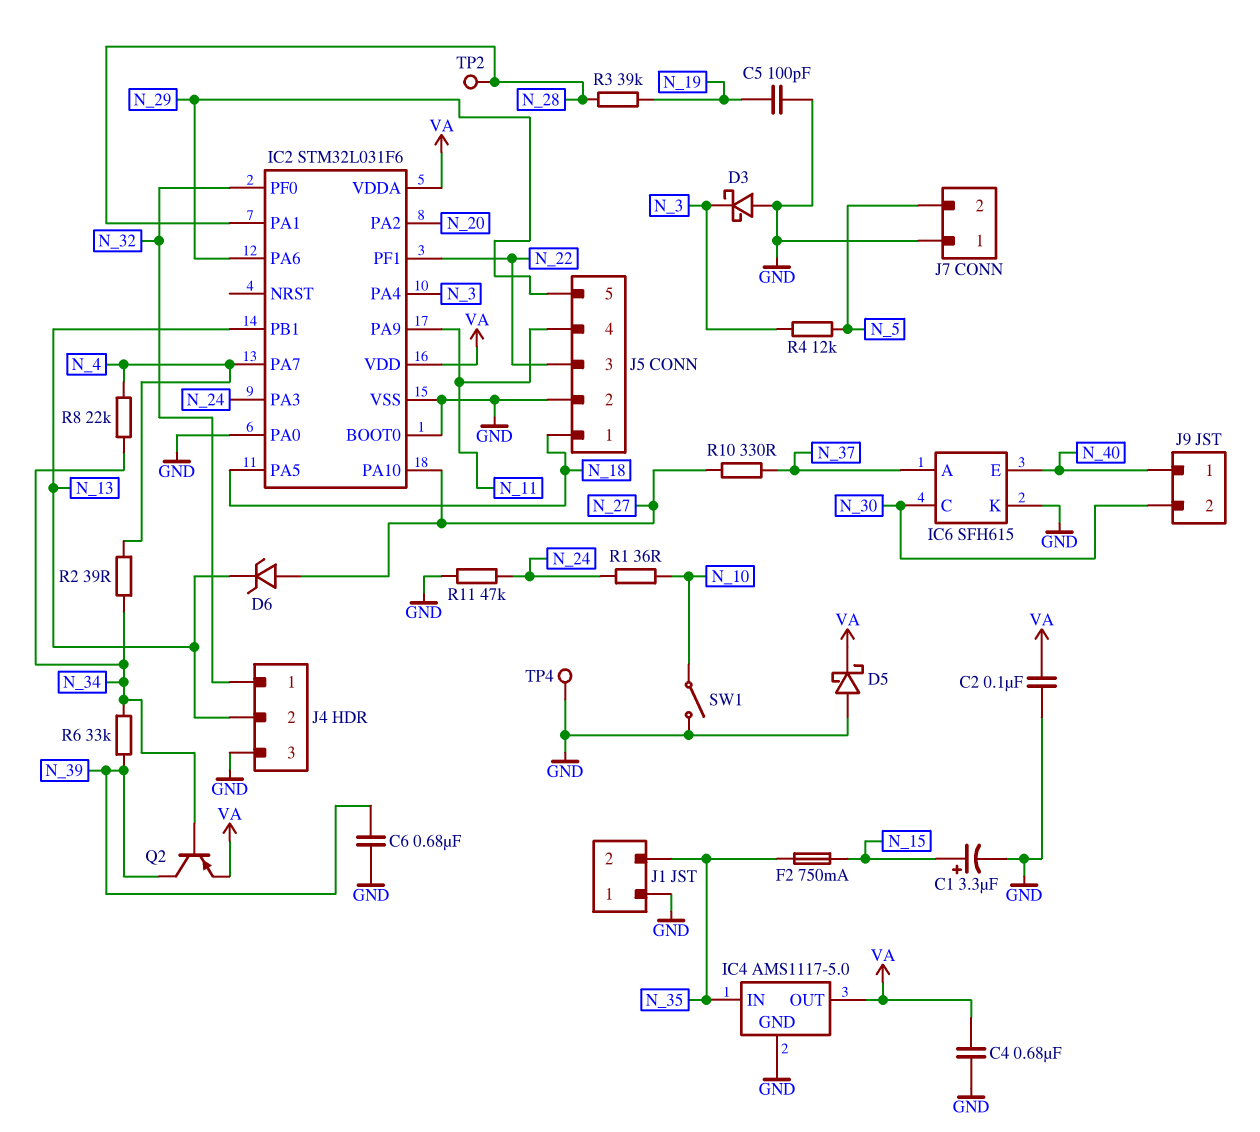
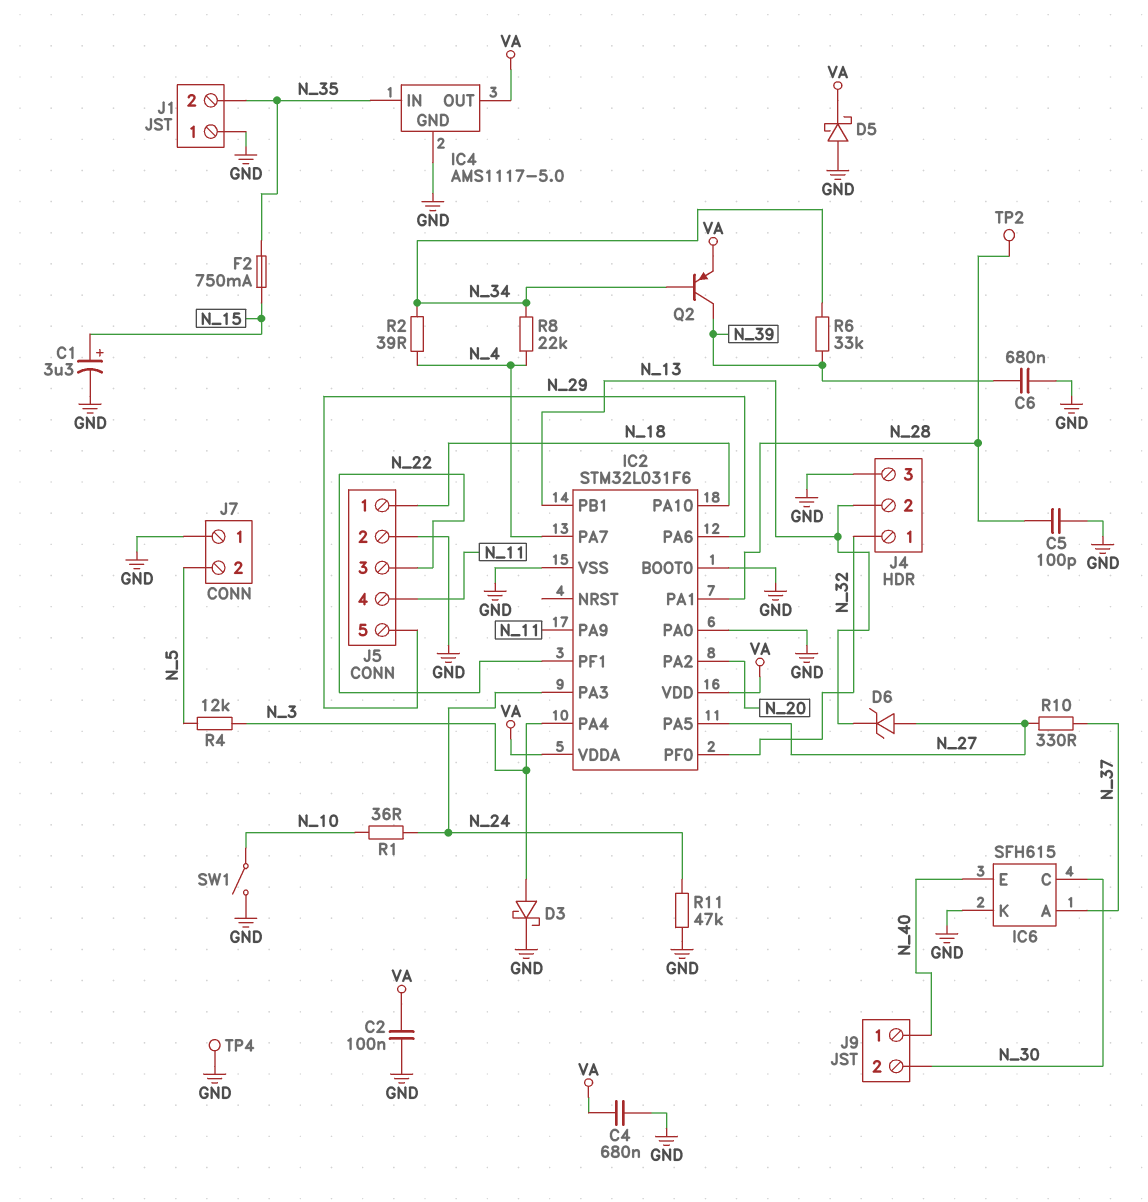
C5: 100pF (GND, N_19) -> 100pF (GND, N_28)
D3: schottky (A GND, K N_3) -> schottky (A N_3, K GND)
IC2 pin PA5: N_18 -> N_27
IC2 pin PA10: N_27 -> N_18
R3: 39k (N_19, N_28) -> none

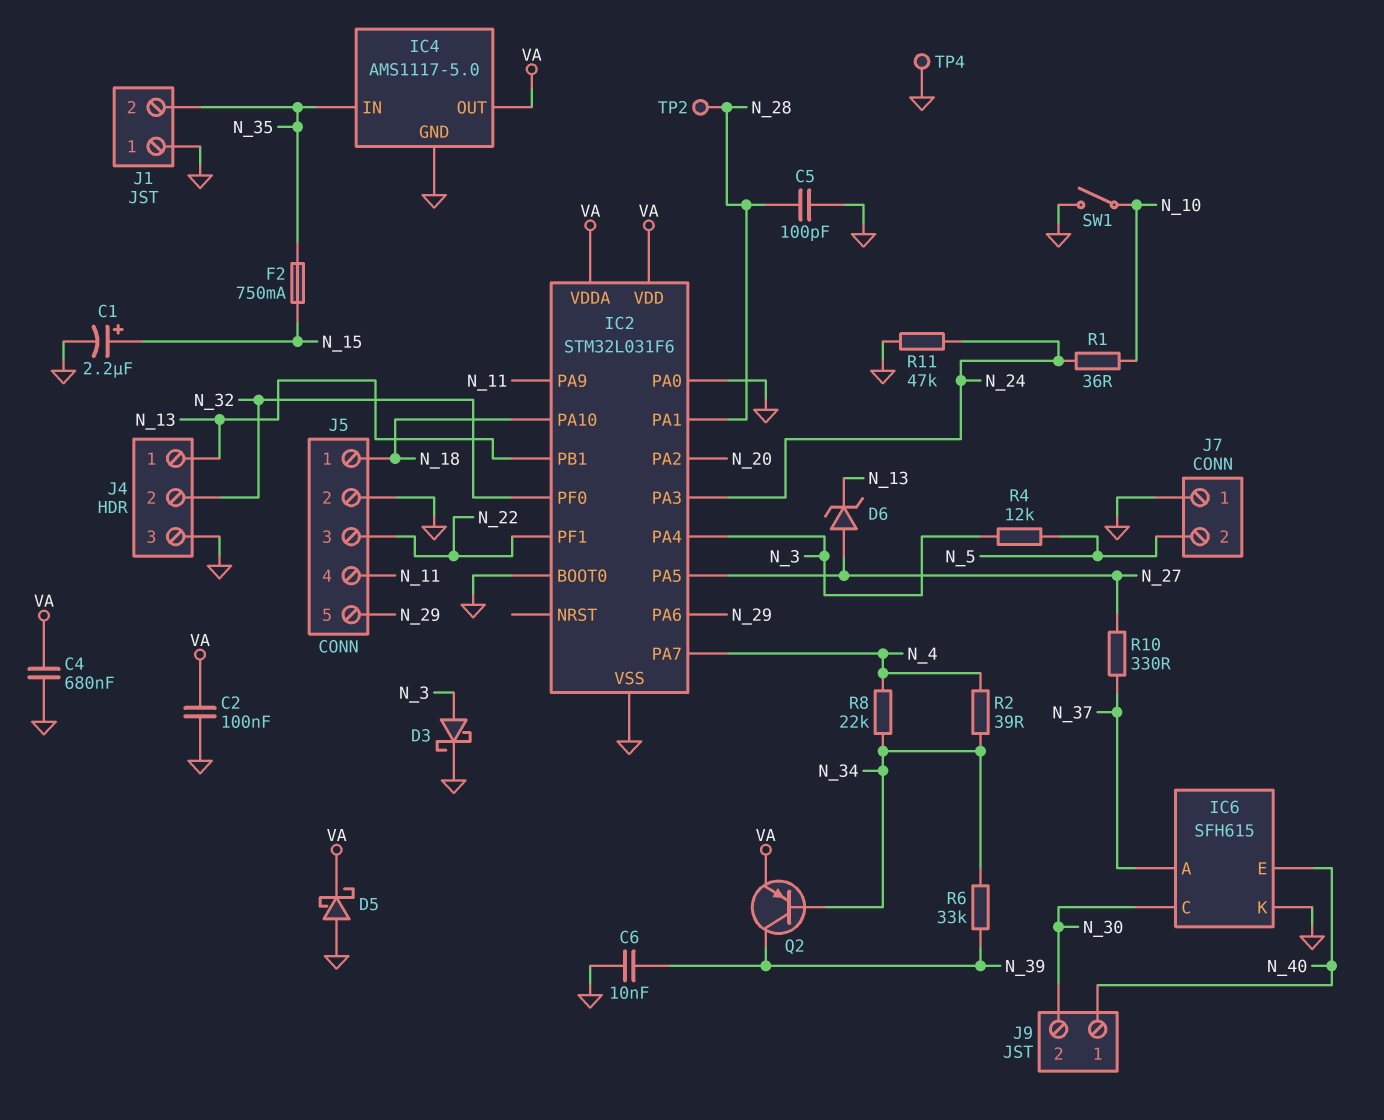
C1: 3.3uF (plus N_15, minus GND) -> 2.2uF (plus N_15, minus GND)
C6: 680nF (GND, N_39) -> 10nF (GND, N_39)
J4 pin 1: N_32 -> N_13
J4 pin 2: N_13 -> N_32

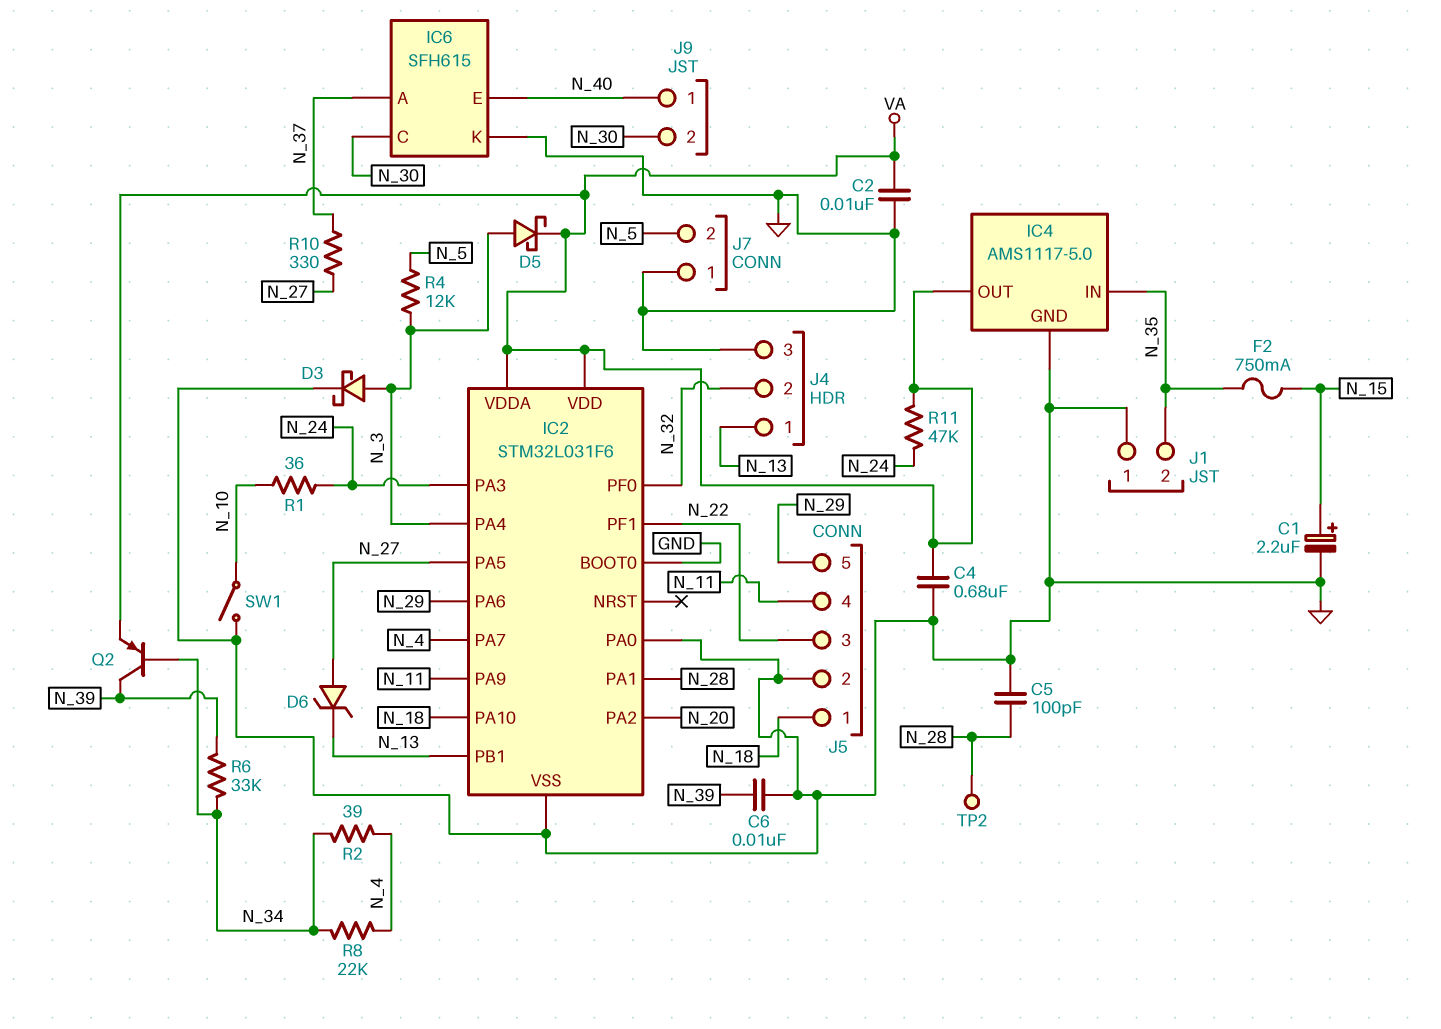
C2: 100nF (GND, VA) -> 10nF (GND, VA)
D5: schottky (A GND, K VA) -> schottky (A N_3, K VA)
R11: 47k (GND, N_24) -> 47k (N_24, VA)
TP4: test point (GND) -> none

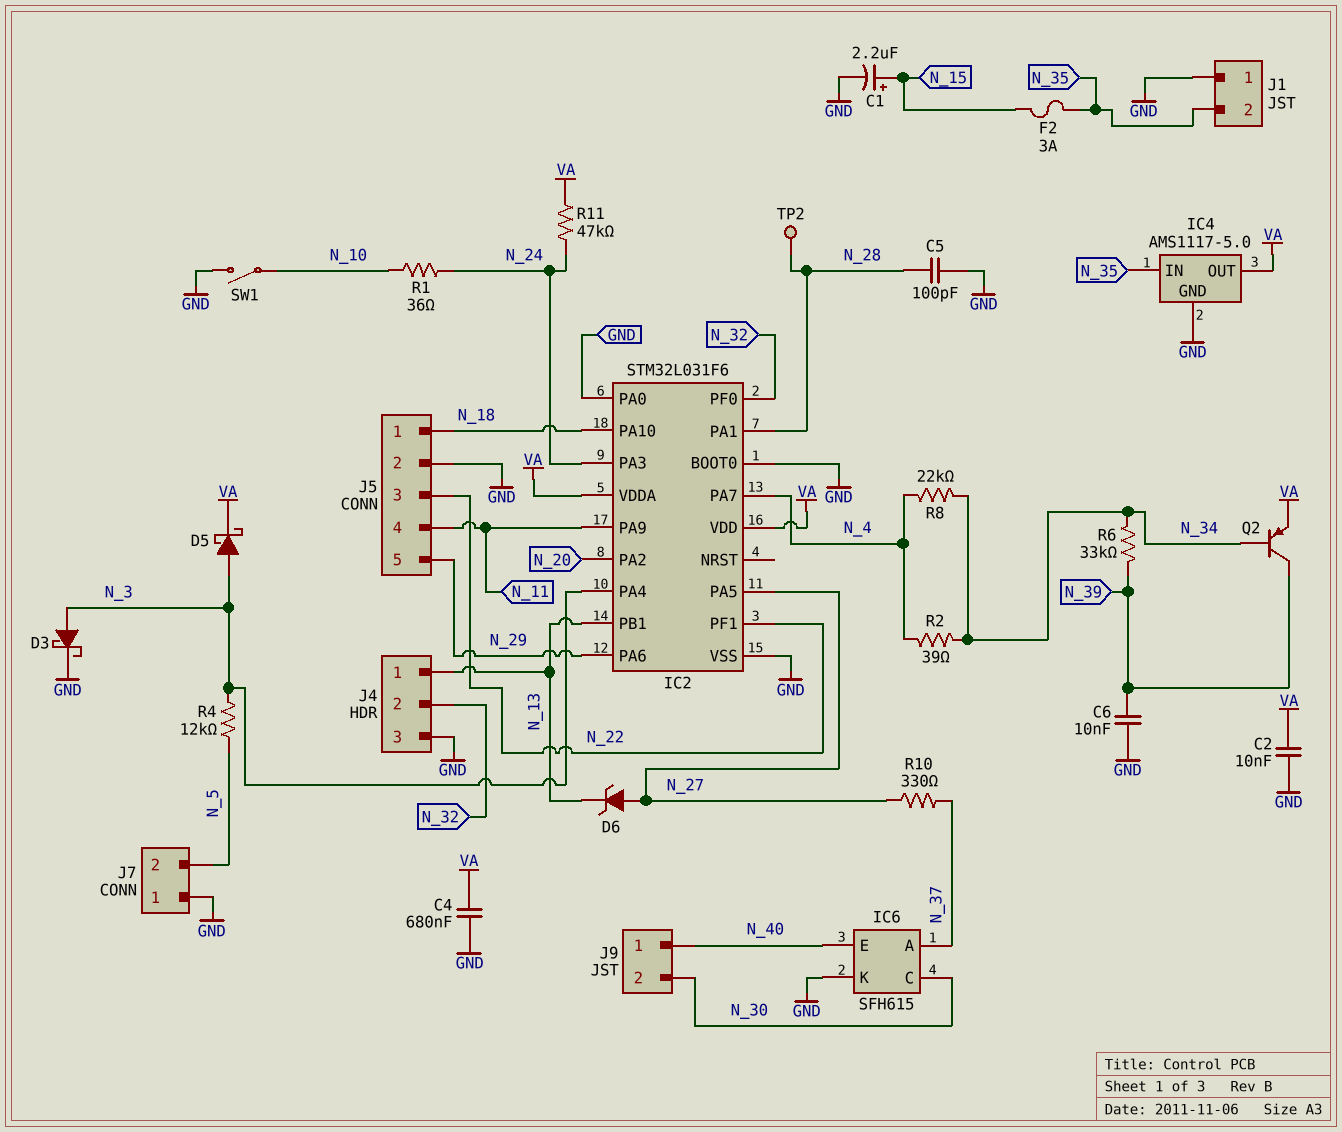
F2: 750mA (N_15, N_35) -> 3A (N_15, N_35)

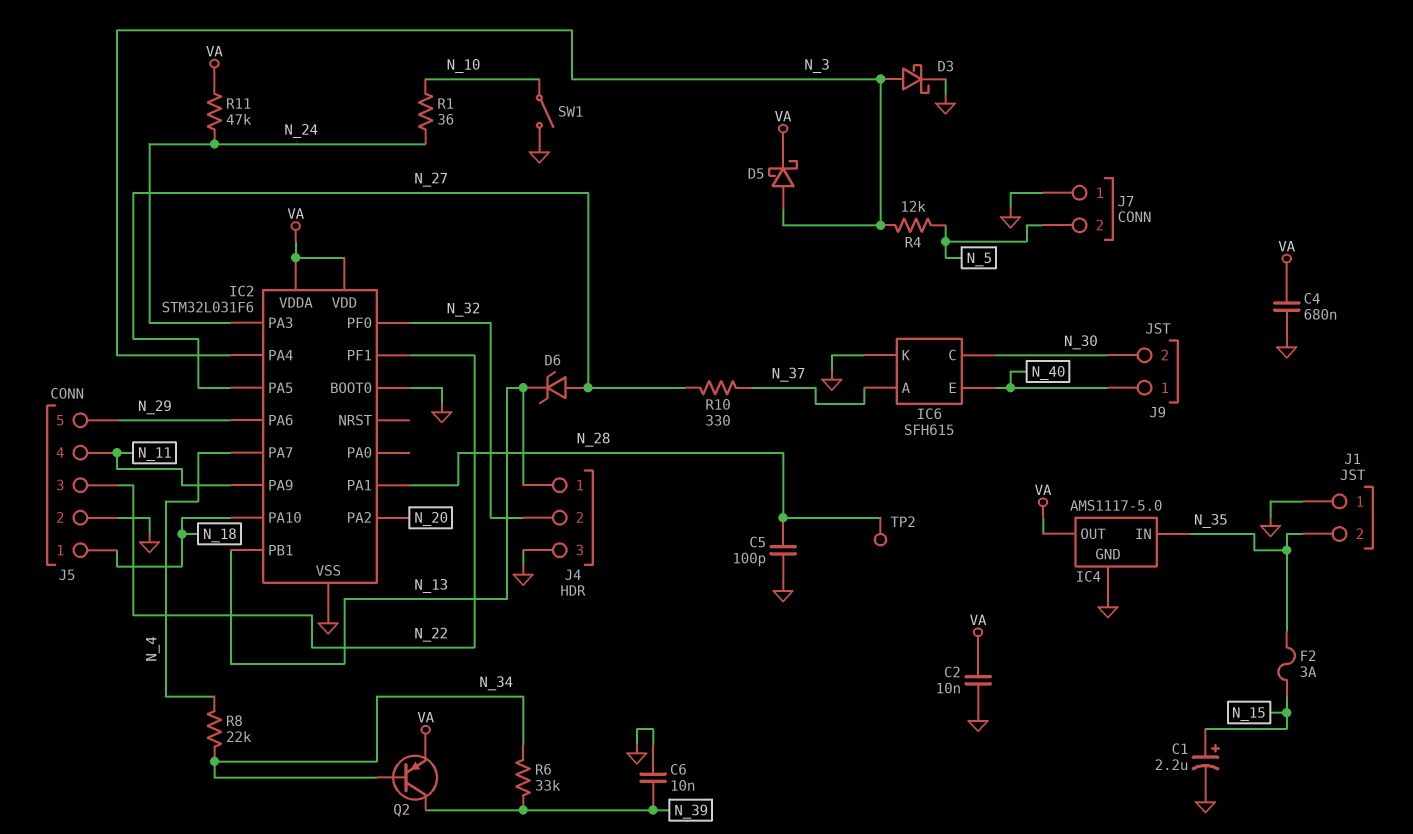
IC2 pin PA0: GND -> none
R2: 39 (N_4, N_34) -> none

